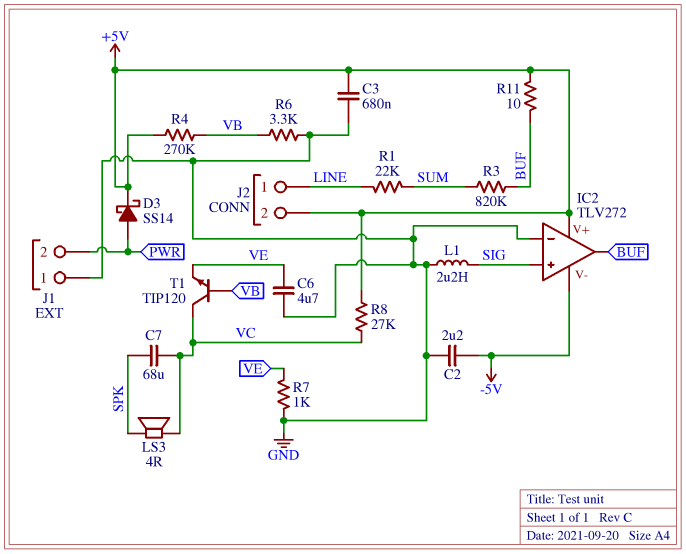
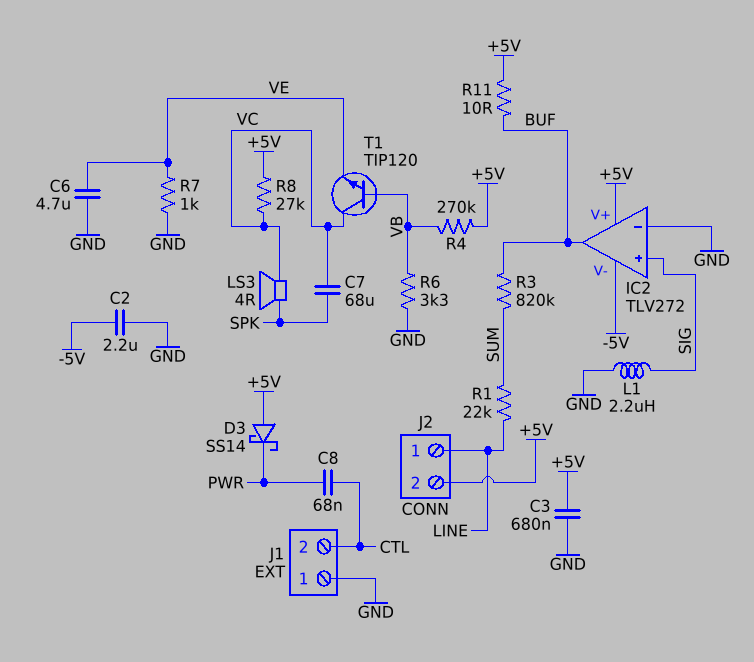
C8: none -> 68nF (CTL, PWR)
D3: schottky SS14 (A PWR, K +5V) -> schottky SS14 (A +5V, K PWR)
J1 pin 2: PWR -> CTL

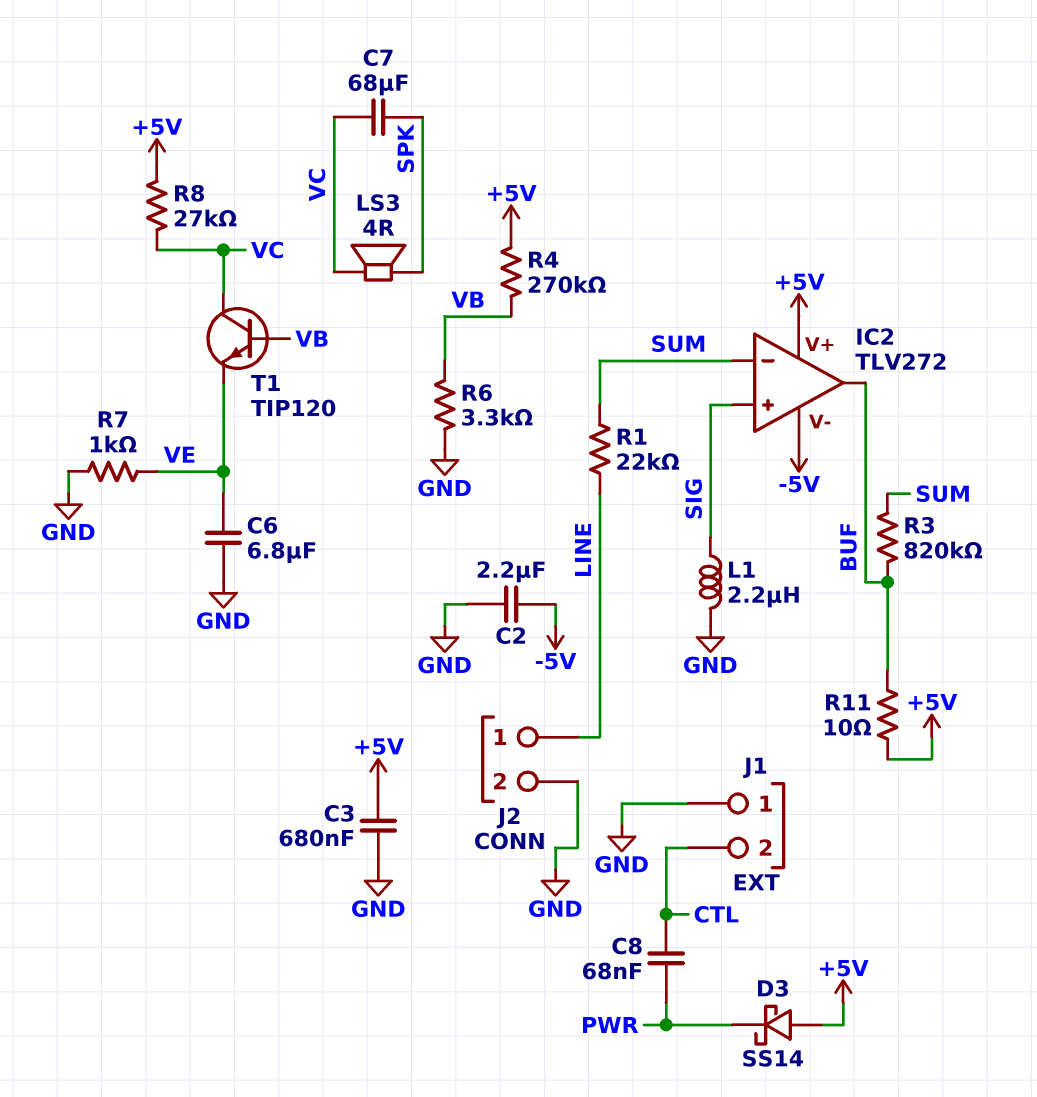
C6: 4.7uF (GND, VE) -> 6.8uF (GND, VE)
IC2 pin in-: GND -> SUM
J2 pin 2: +5V -> GND

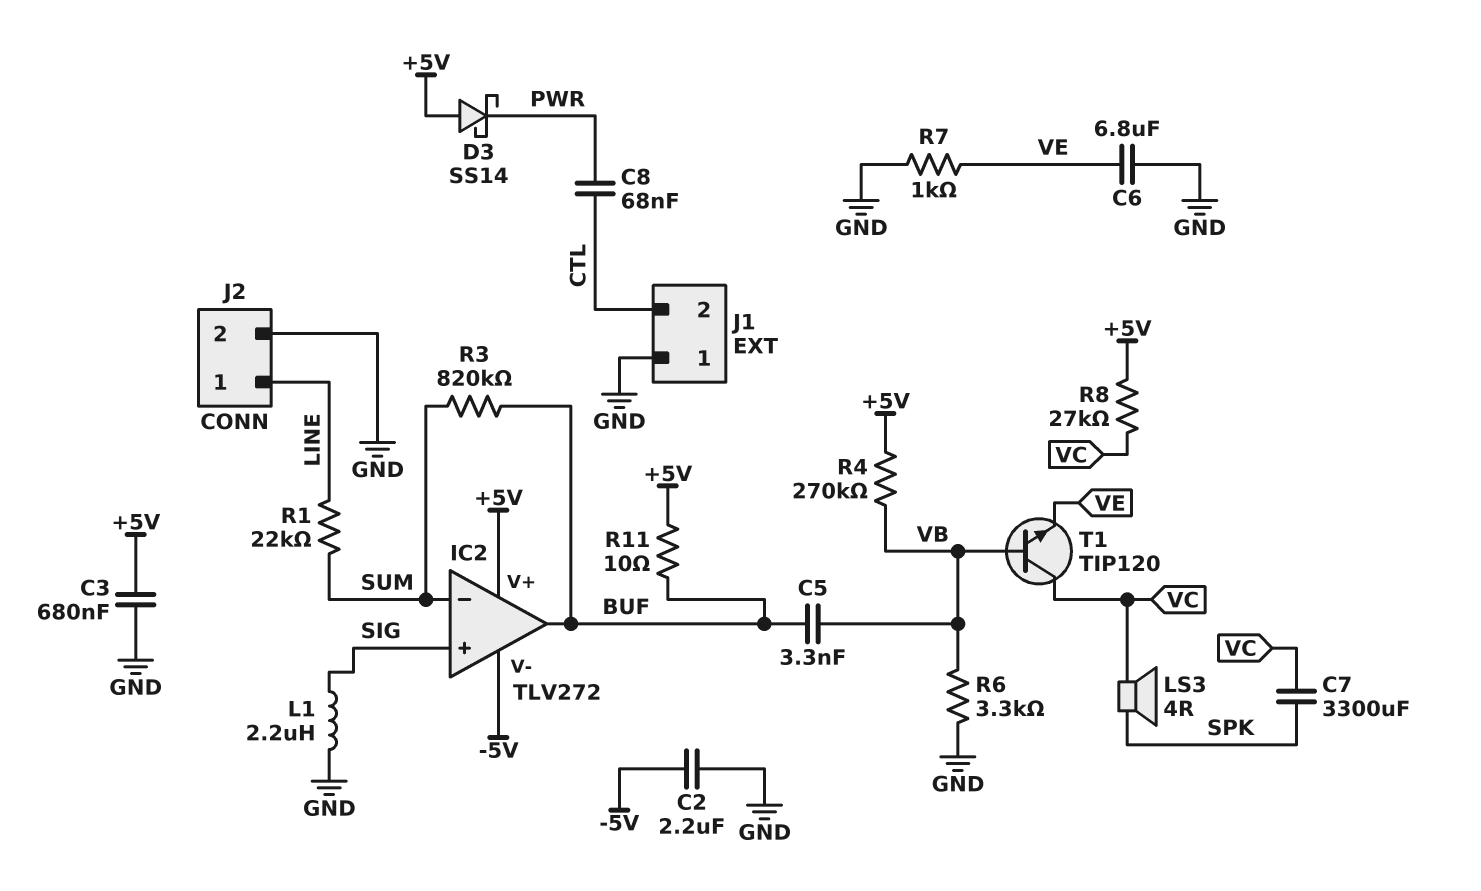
C5: none -> 3.3nF (BUF, VB)
C7: 68uF (SPK, VC) -> 3300uF (SPK, VC)

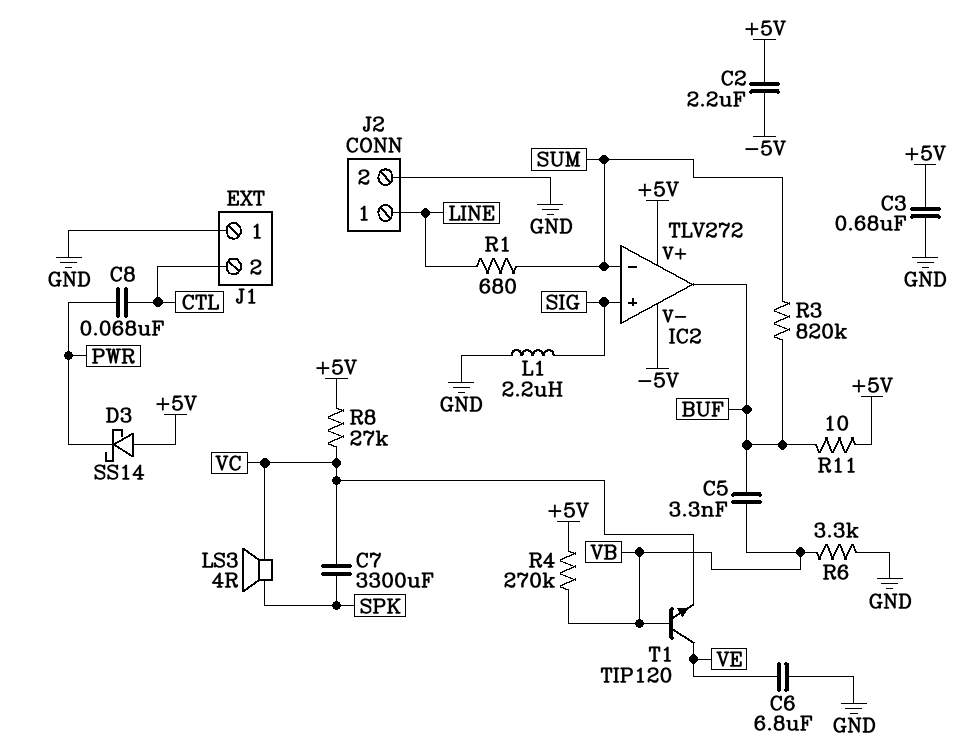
C2: 2.2uF (-5V, GND) -> 2.2uF (+5V, -5V)
R1: 22k (LINE, SUM) -> 680 (LINE, SUM)
R7: 1k (GND, VE) -> none
T1: NPN TIP120 (B VB, C VC, E VE) -> NPN TIP120 (B VB, C VE, E VC)

